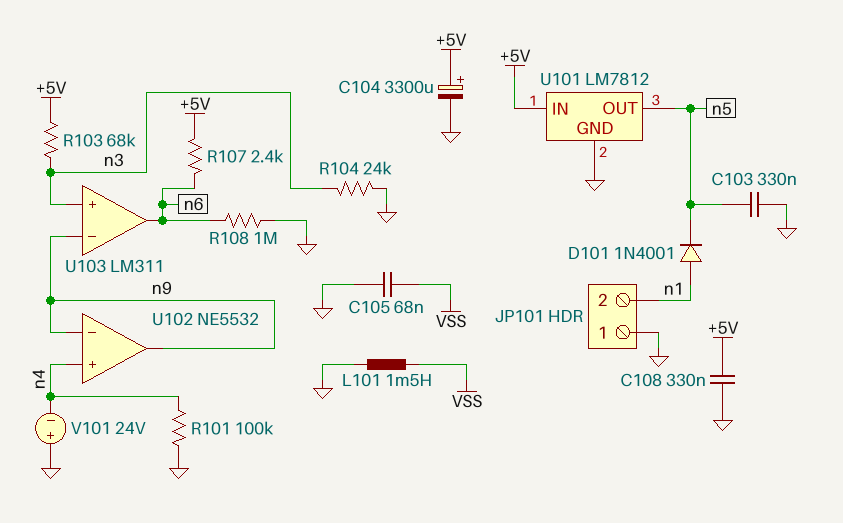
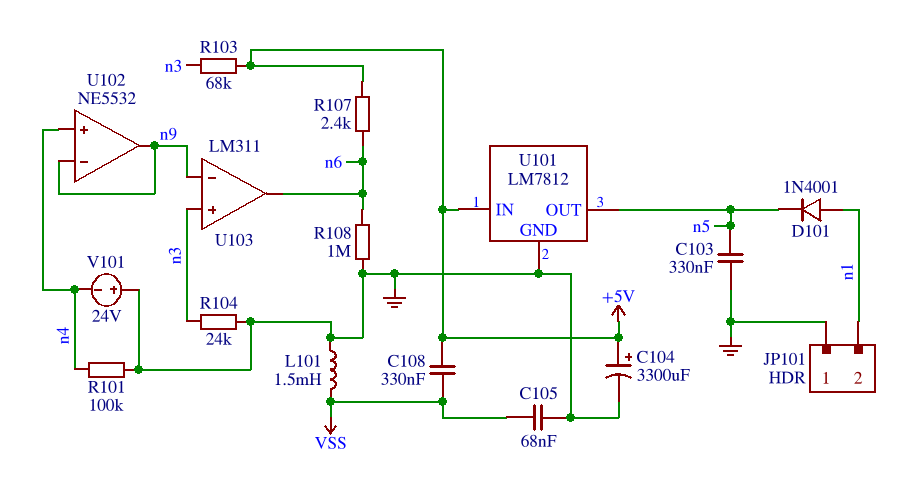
C108: 330nF (+5V, GND) -> 330nF (+5V, VSS)

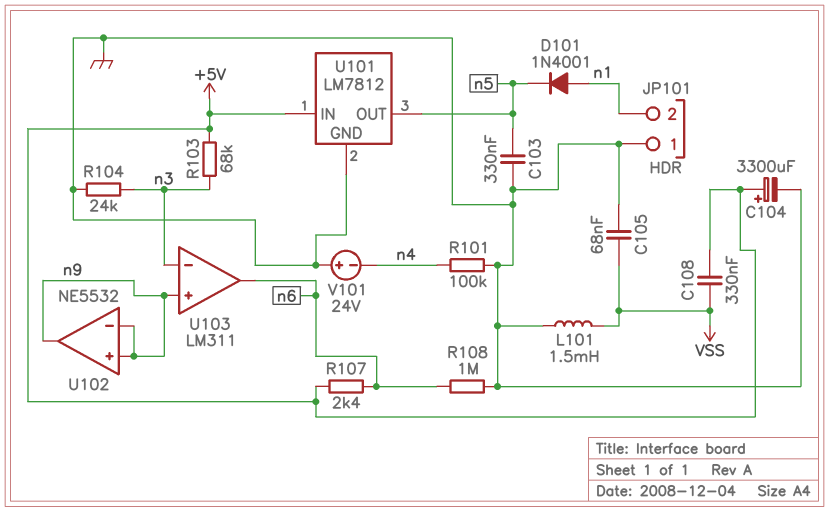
U102 pin in+: n4 -> n9
U103 pin in+: n3 -> n9
U103 pin in-: n9 -> n3

